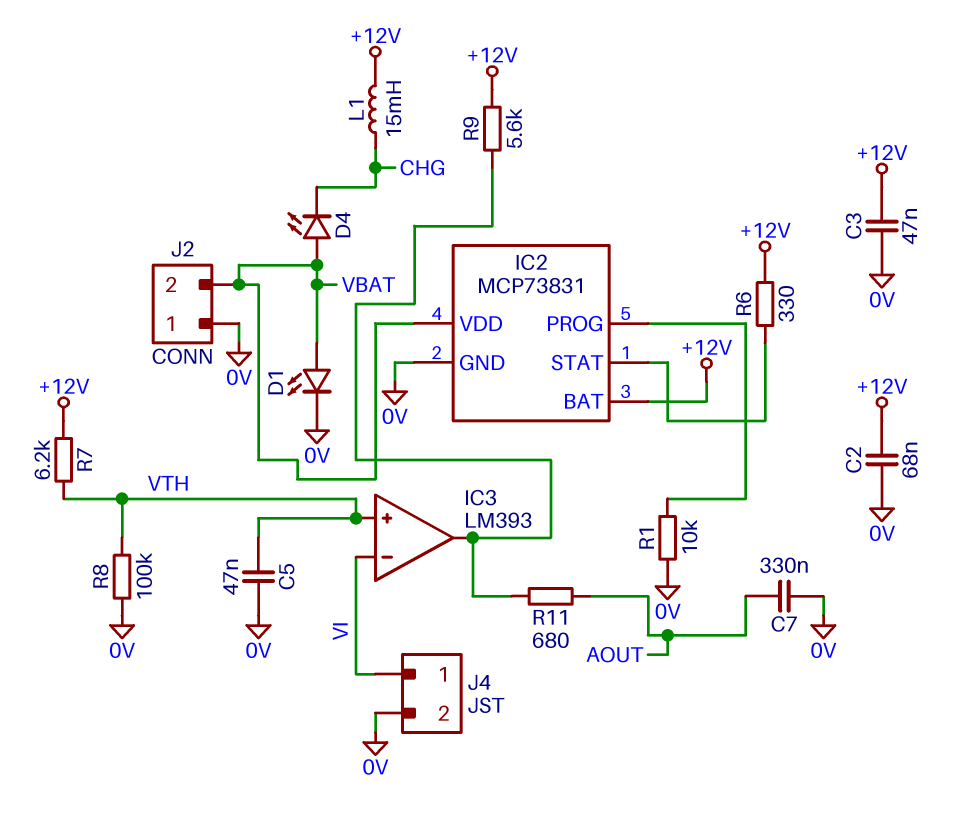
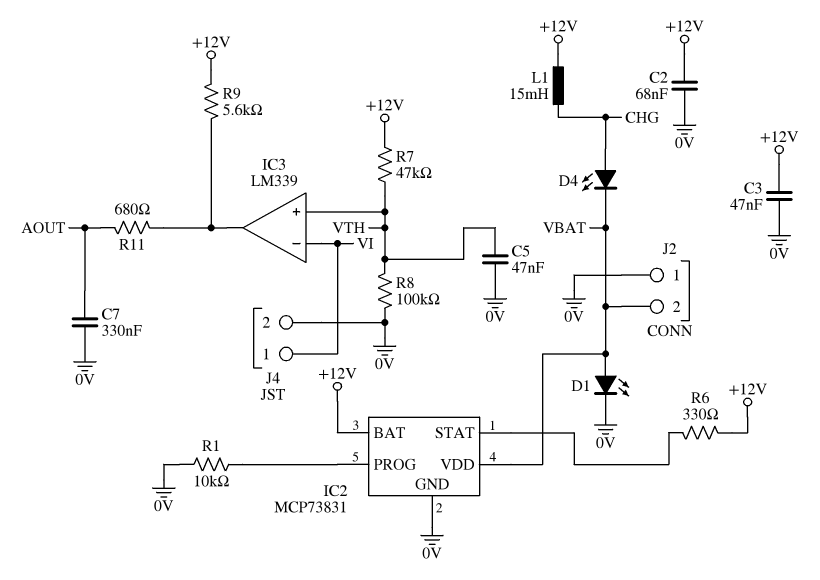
D4: LED (A VBAT, K CHG) -> LED (A CHG, K VBAT)
IC3: LM393 -> LM339
R7: 6.2k (+12V, VTH) -> 47k (+12V, VTH)

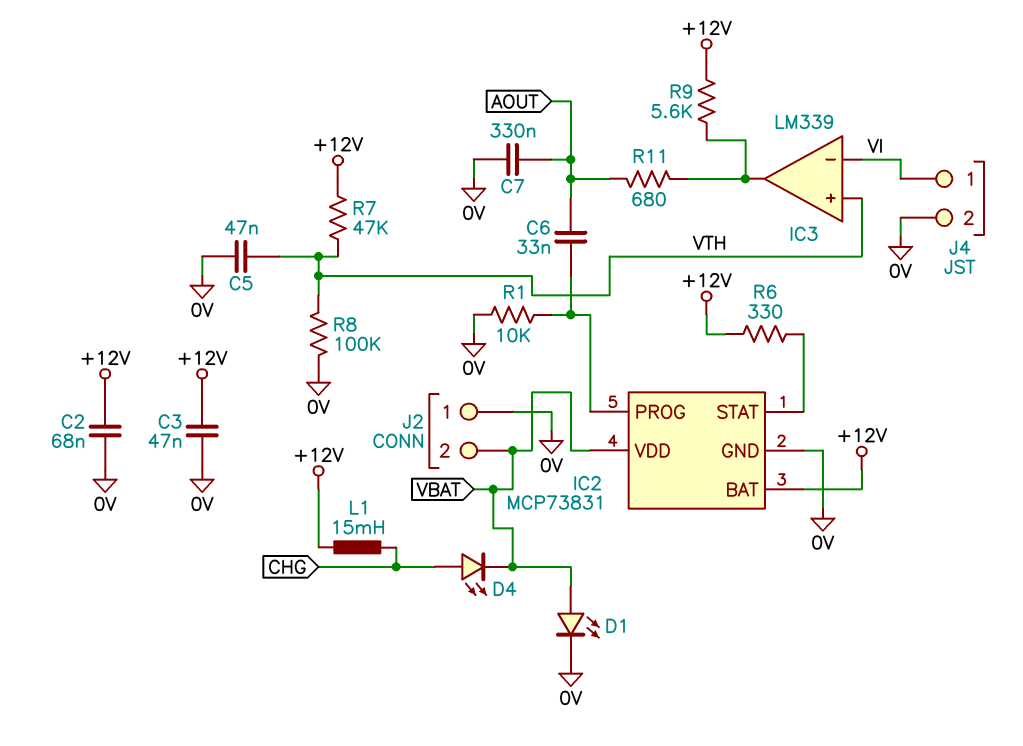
C6: none -> 33nF (AOUT, IC2/PROG)

